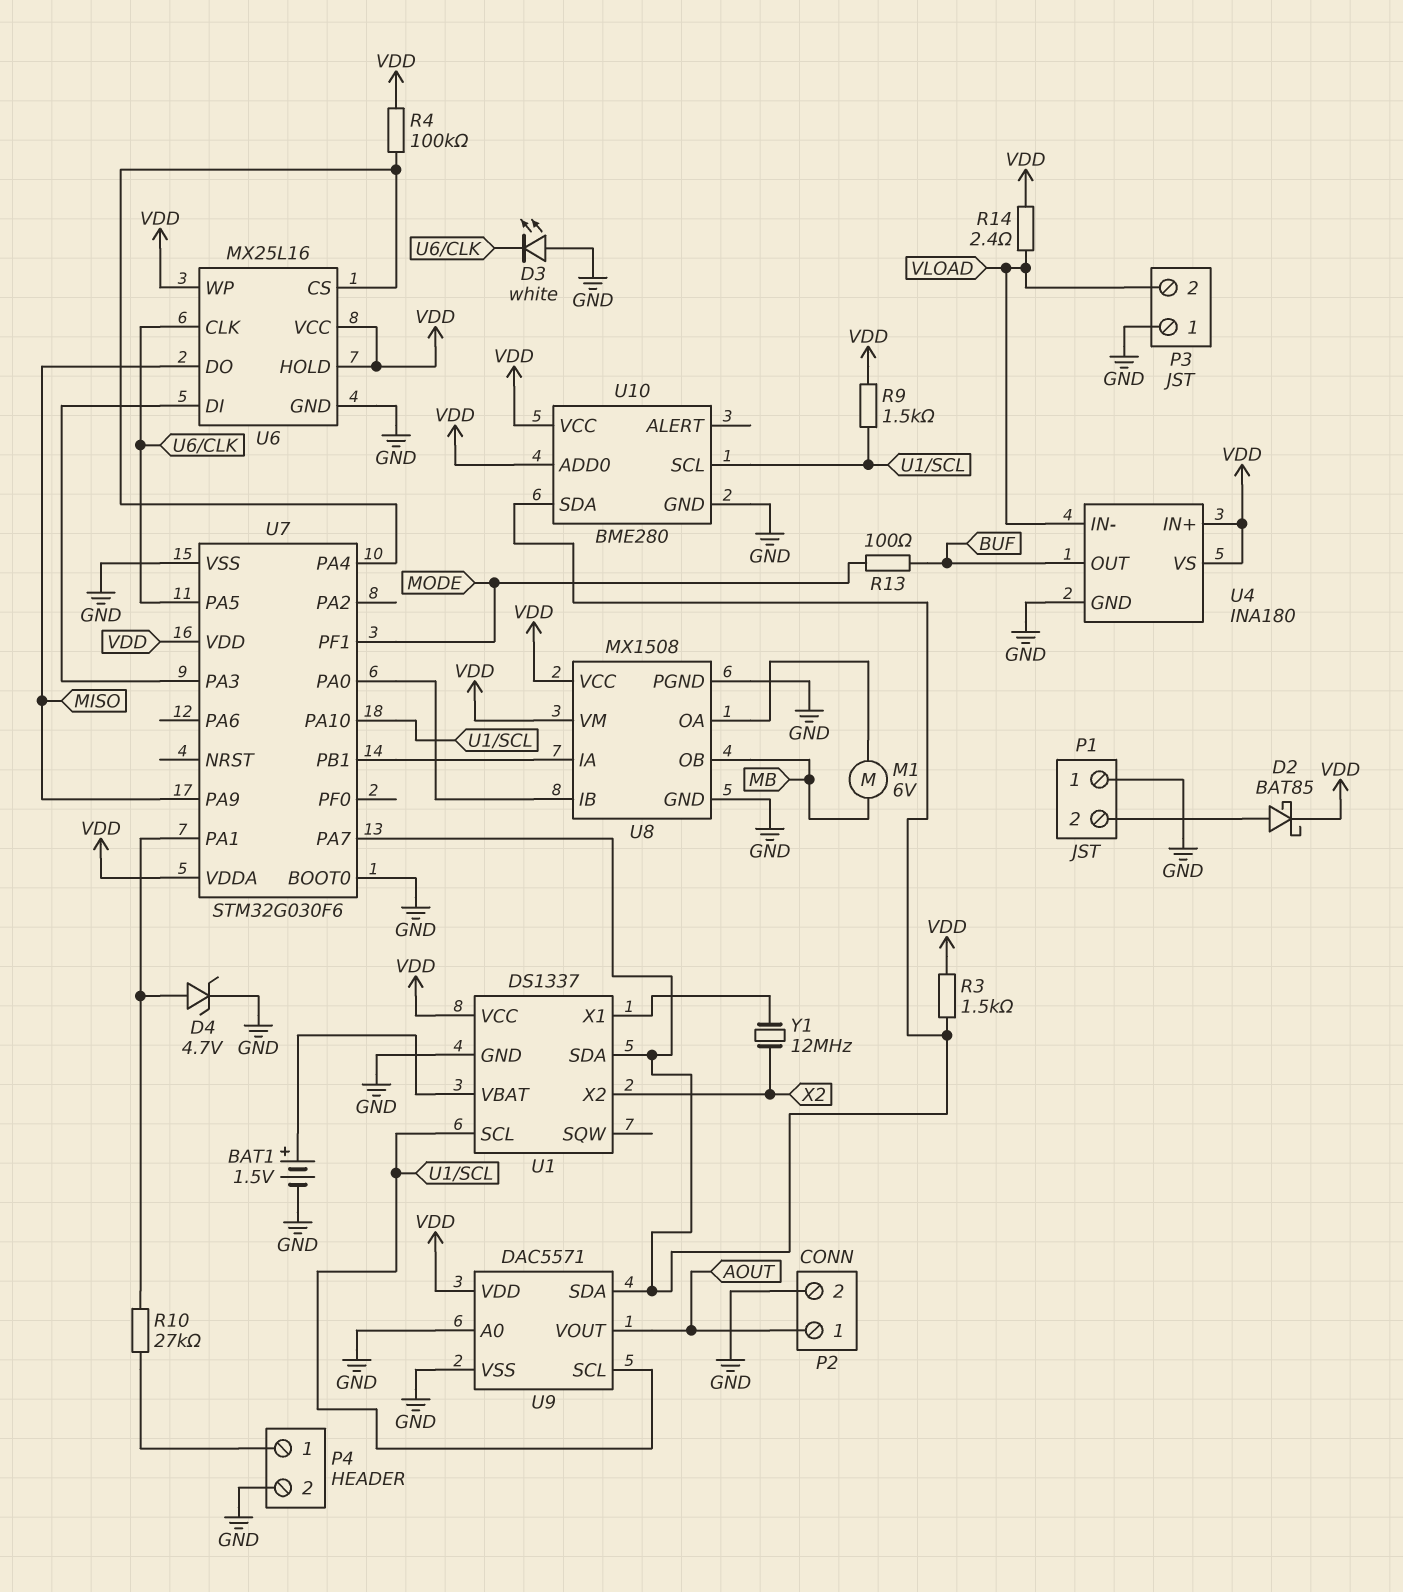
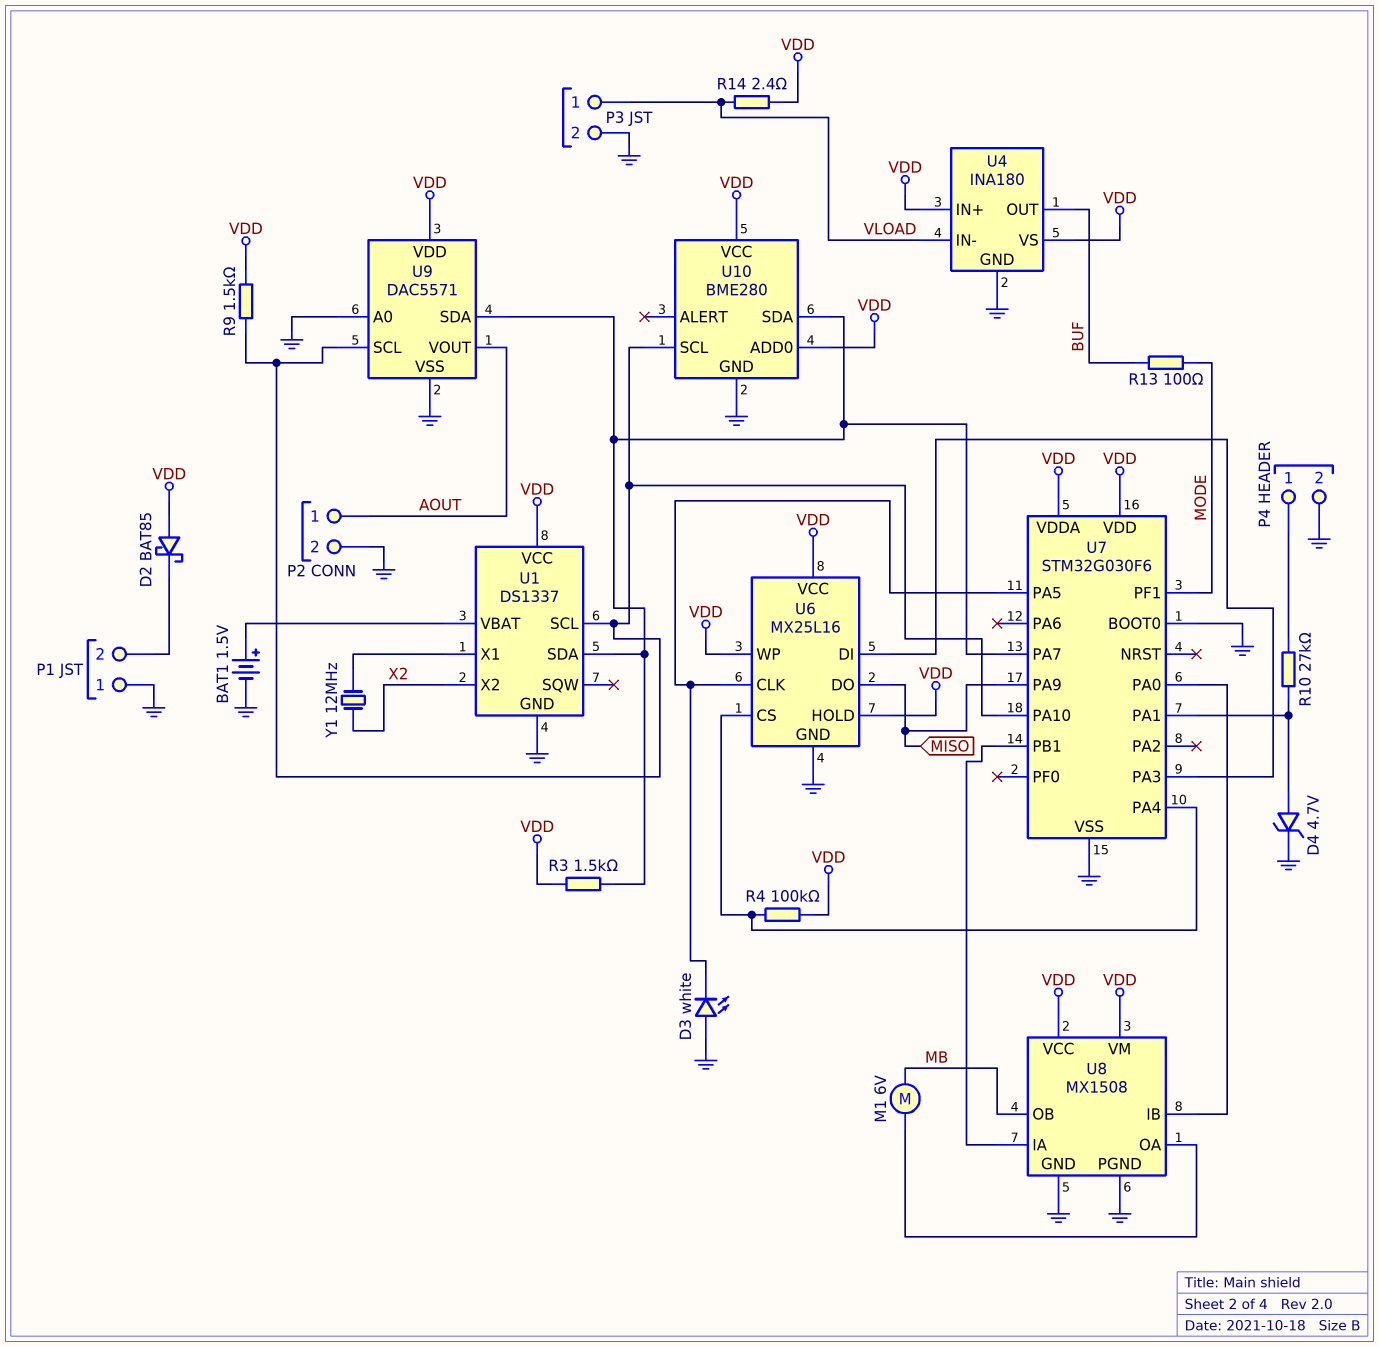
D2: schottky BAT85 (A P1/2, K VDD) -> schottky BAT85 (A VDD, K P1/2)
P3 pin 1: GND -> VLOAD
P3 pin 2: VLOAD -> GND

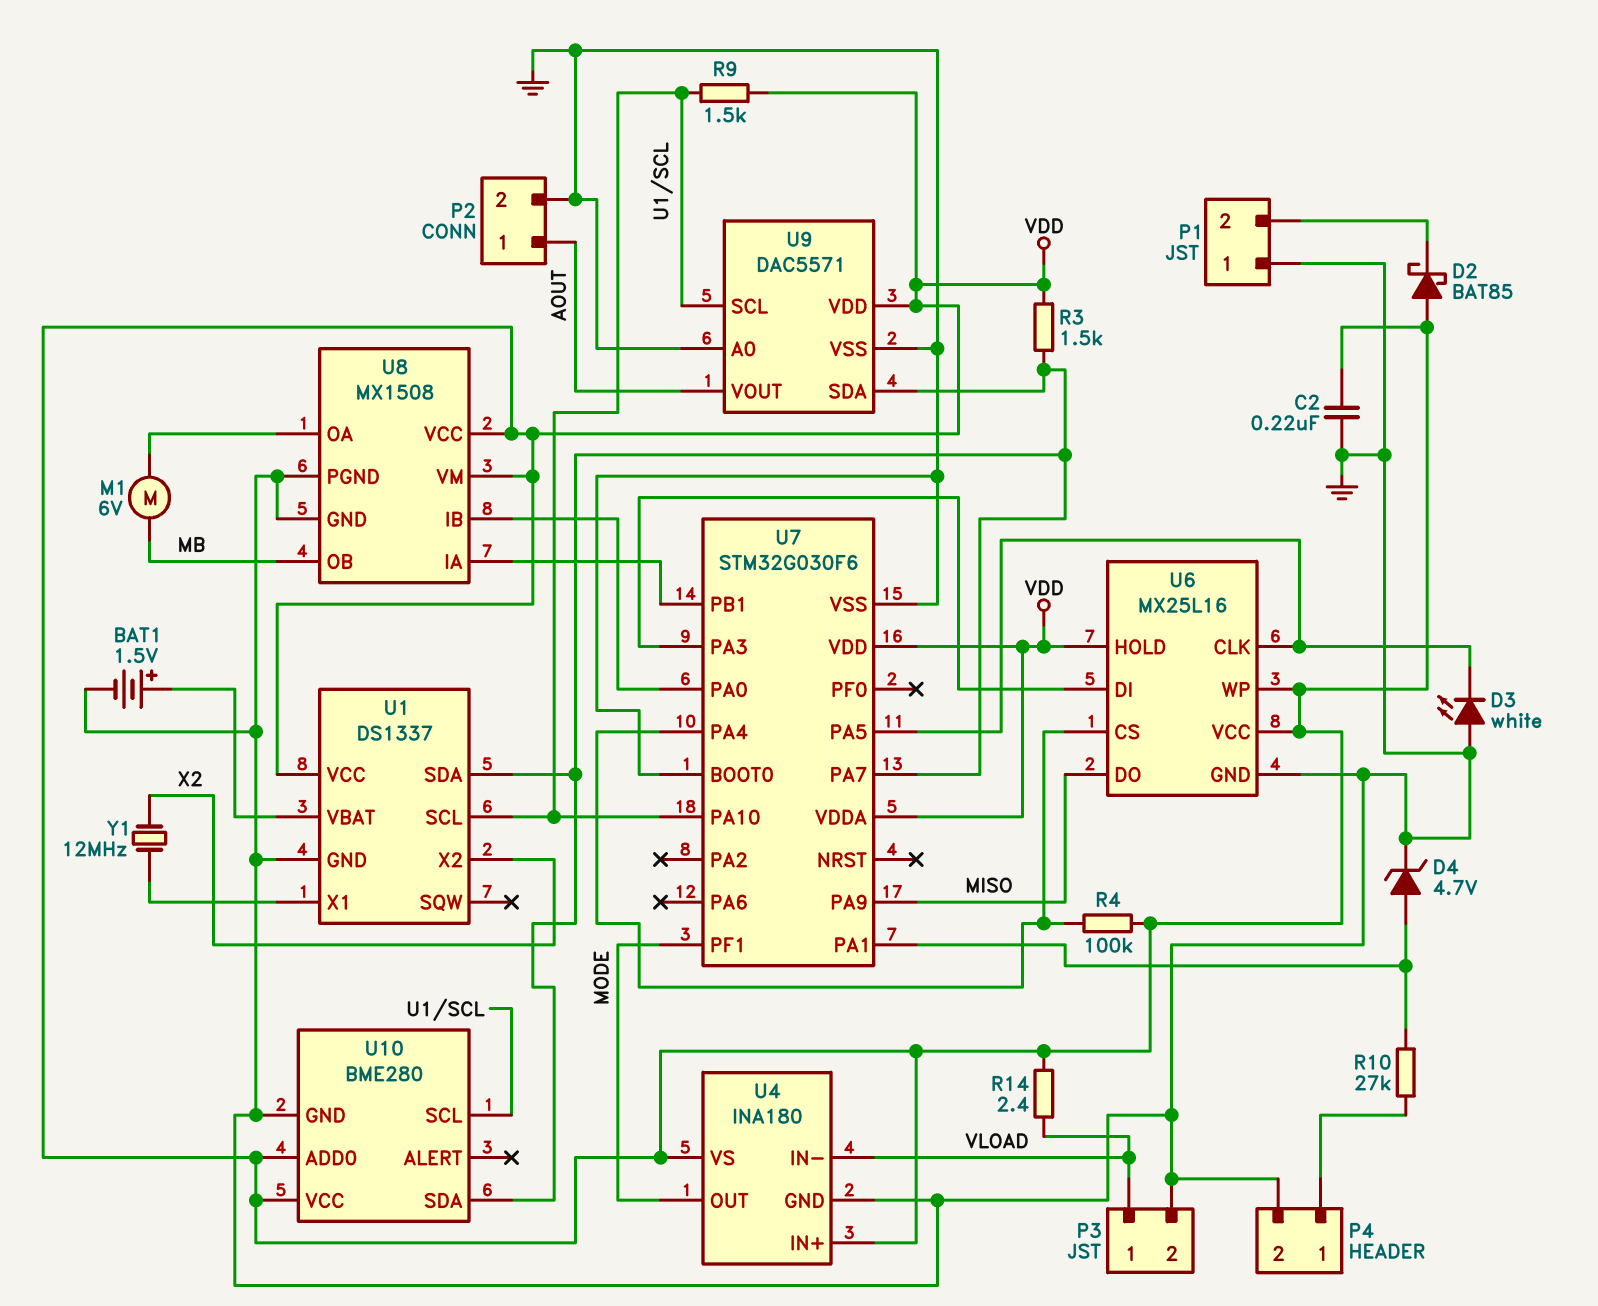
C2: none -> 220nF (GND, VDD)
R13: 100 (BUF, MODE) -> none
U4 pin OUT: BUF -> MODE

